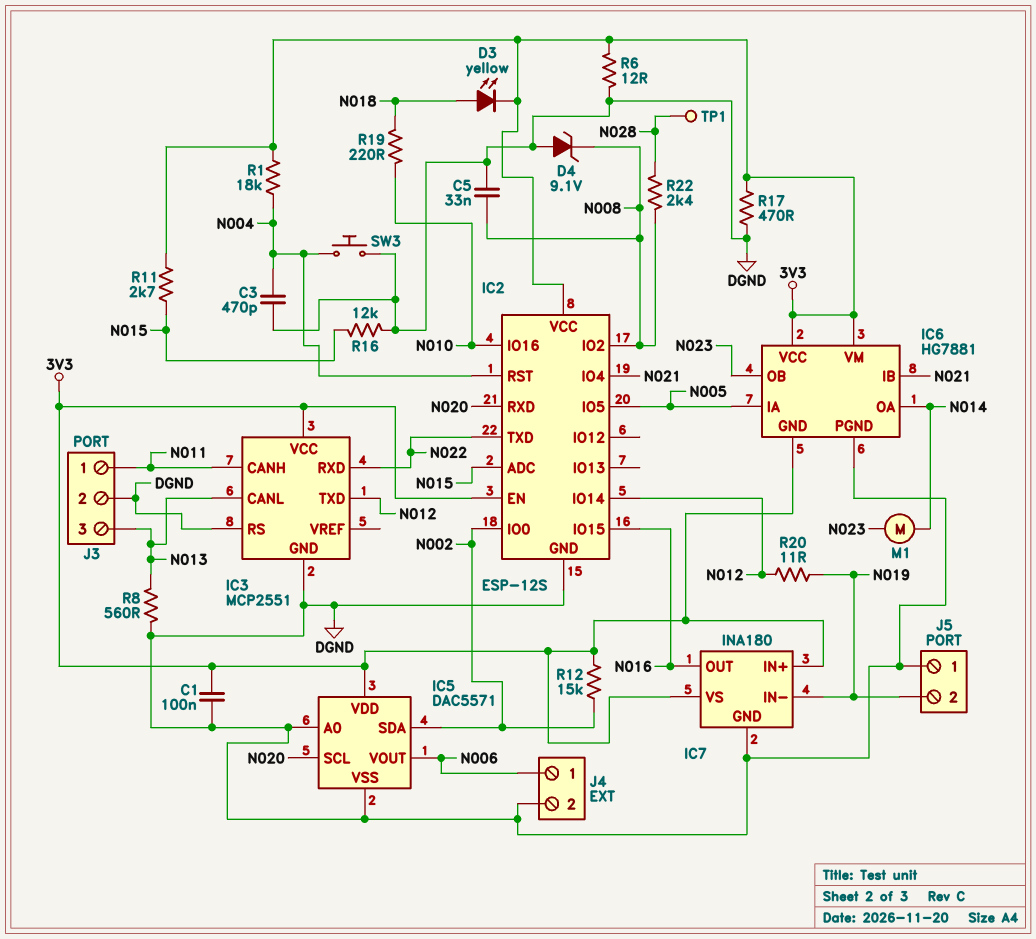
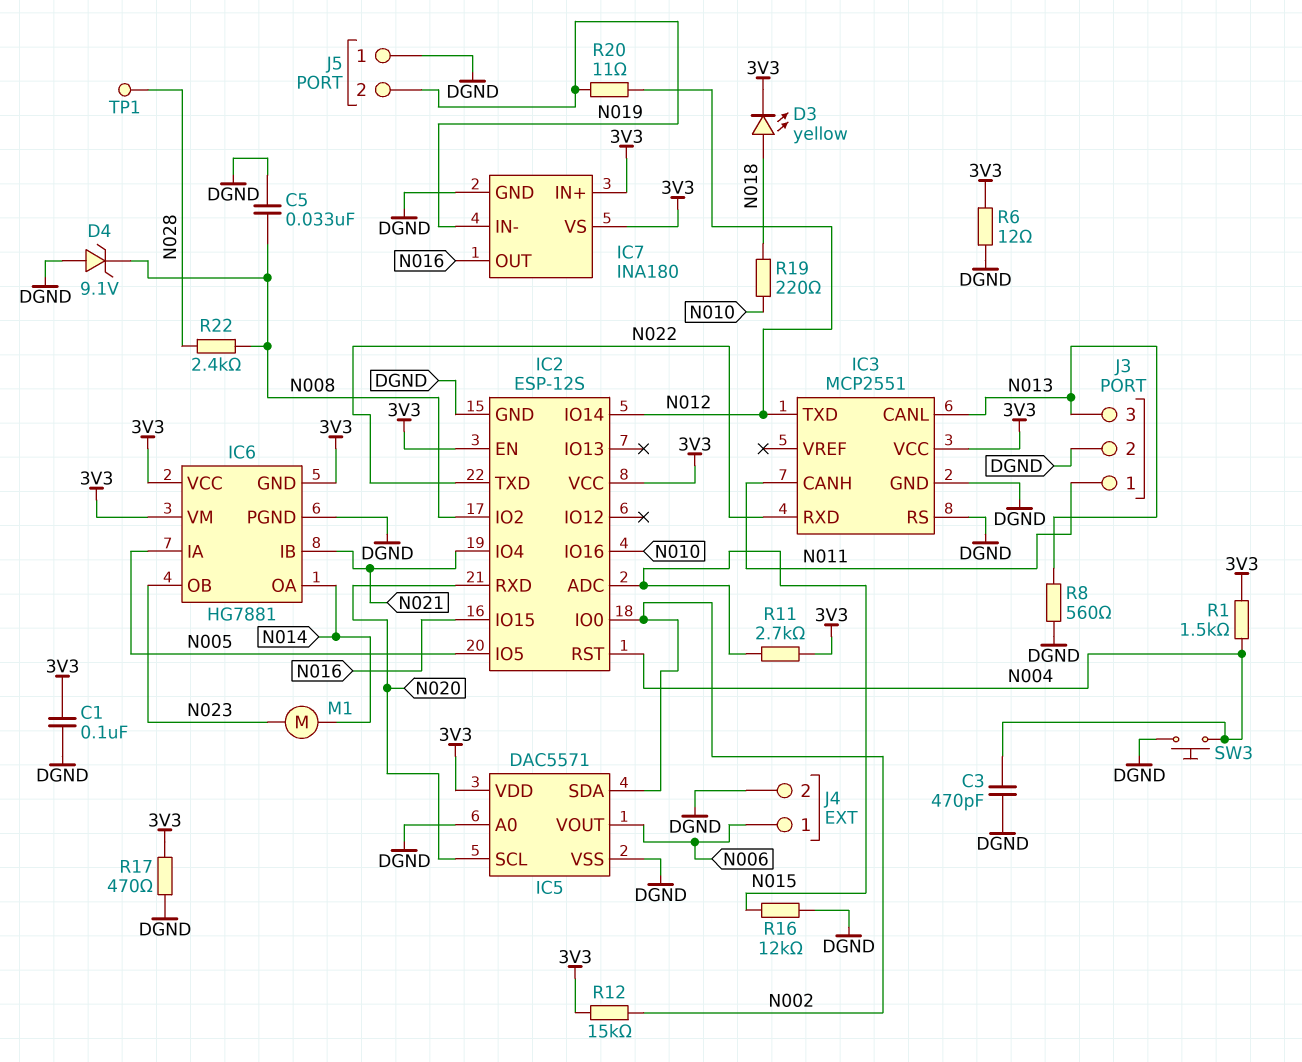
R1: 18k (3V3, N004) -> 1.5k (3V3, N004)

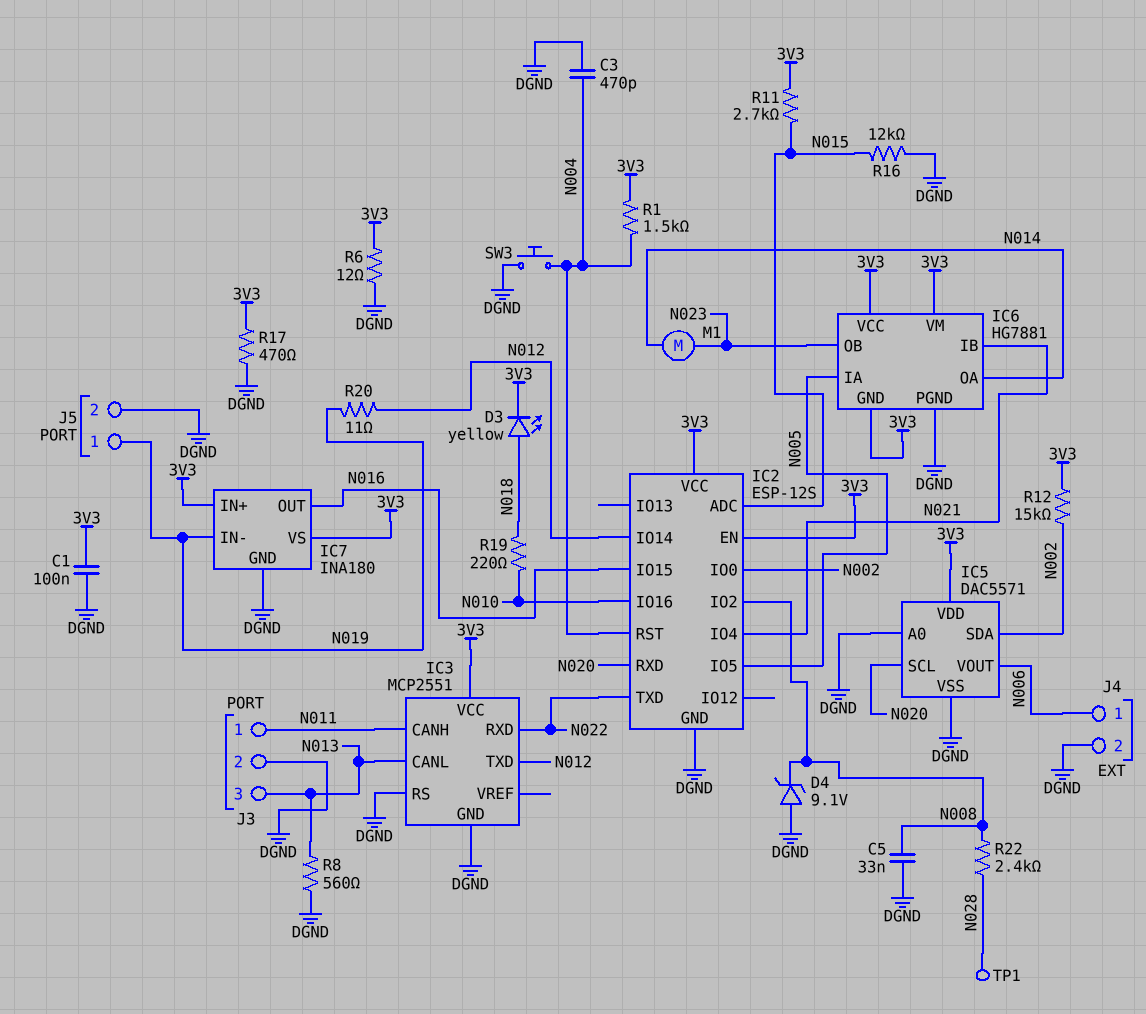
J5 pin 1: DGND -> N019
J5 pin 2: N019 -> DGND

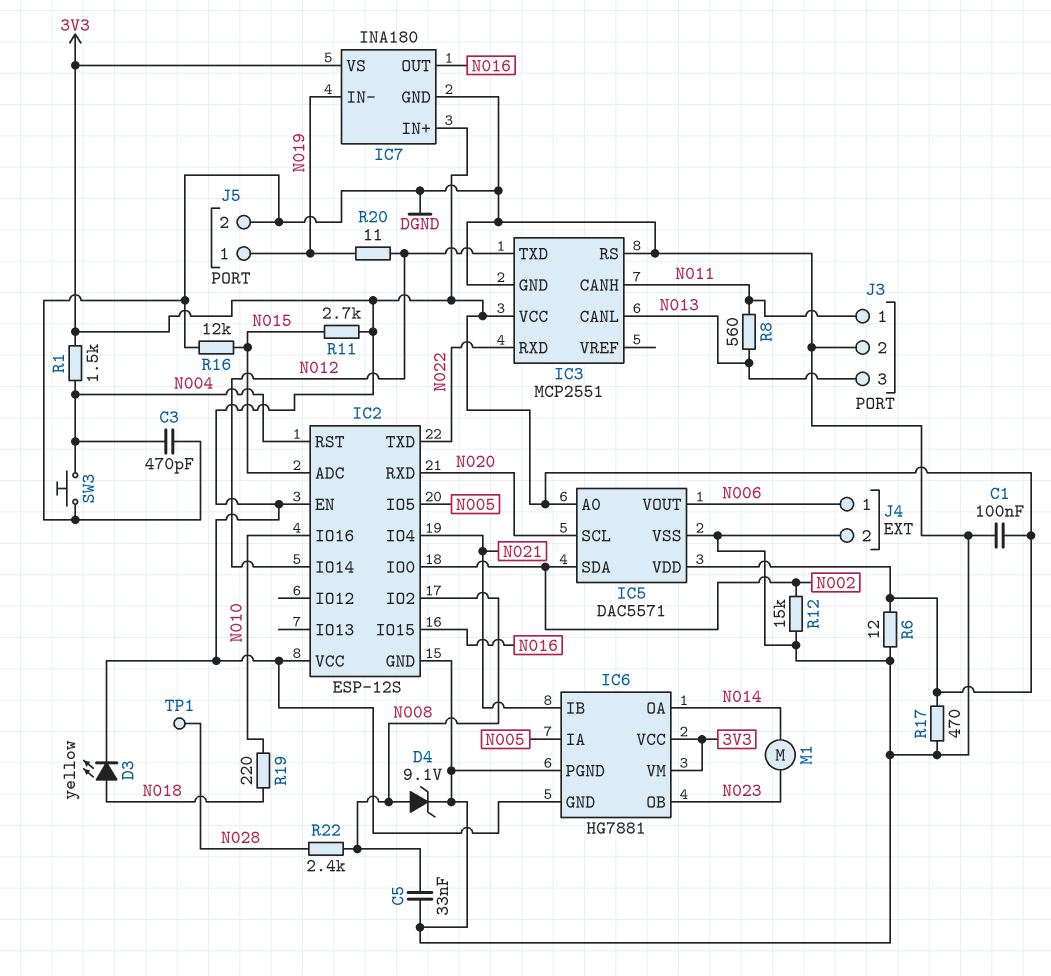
D4: zener 9.1V (A DGND, K N008) -> zener 9.1V (A N008, K DGND)
IC5 pin A0: DGND -> 3V3
R8: 560 (DGND, N013) -> 560 (N011, N013)
R12: 15k (3V3, N002) -> 15k (DGND, N002)

